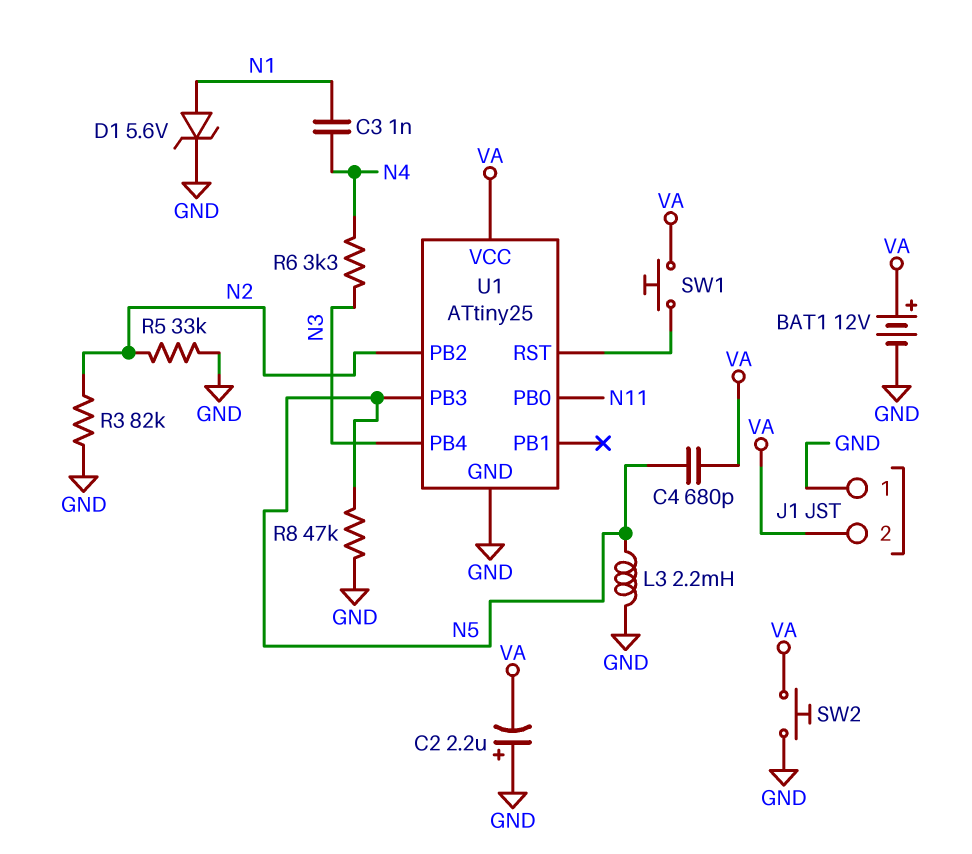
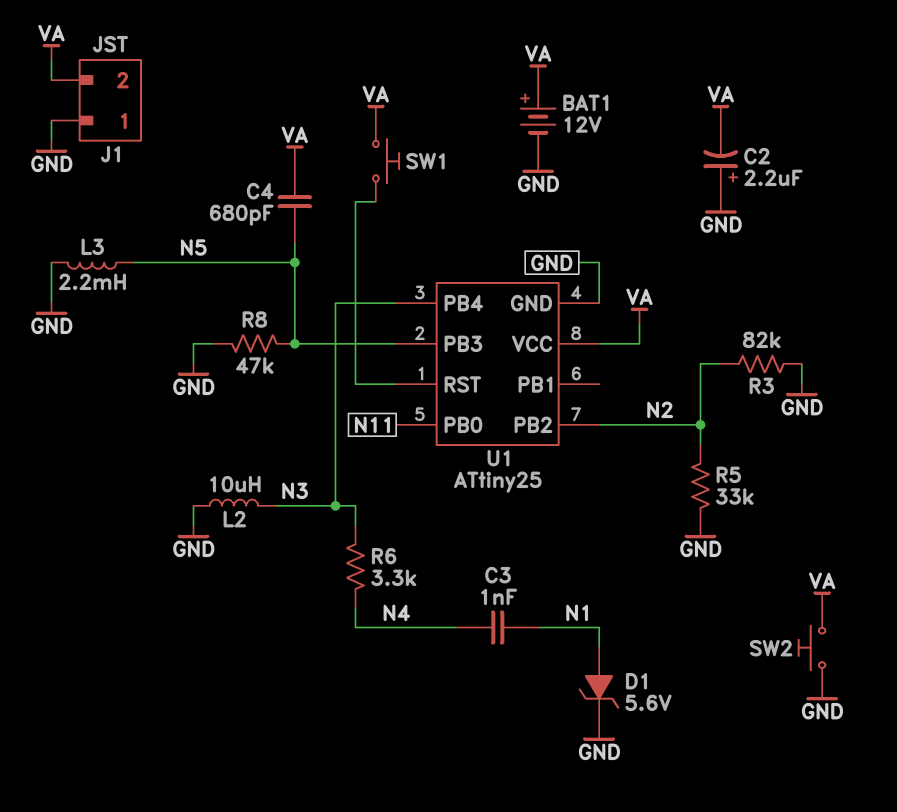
L2: none -> 10uH (GND, N3)

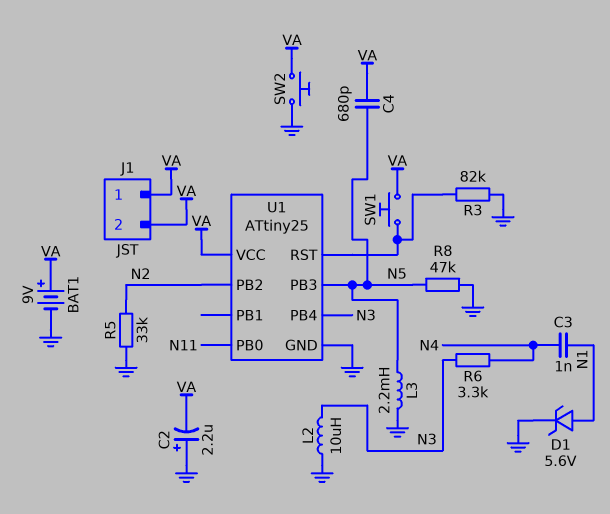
BAT1: 12V (plus VA, minus GND) -> 9V (plus VA, minus GND)
J1 pin 1: GND -> VA
R3: 82k (GND, N2) -> 82k (GND, U1/RST)

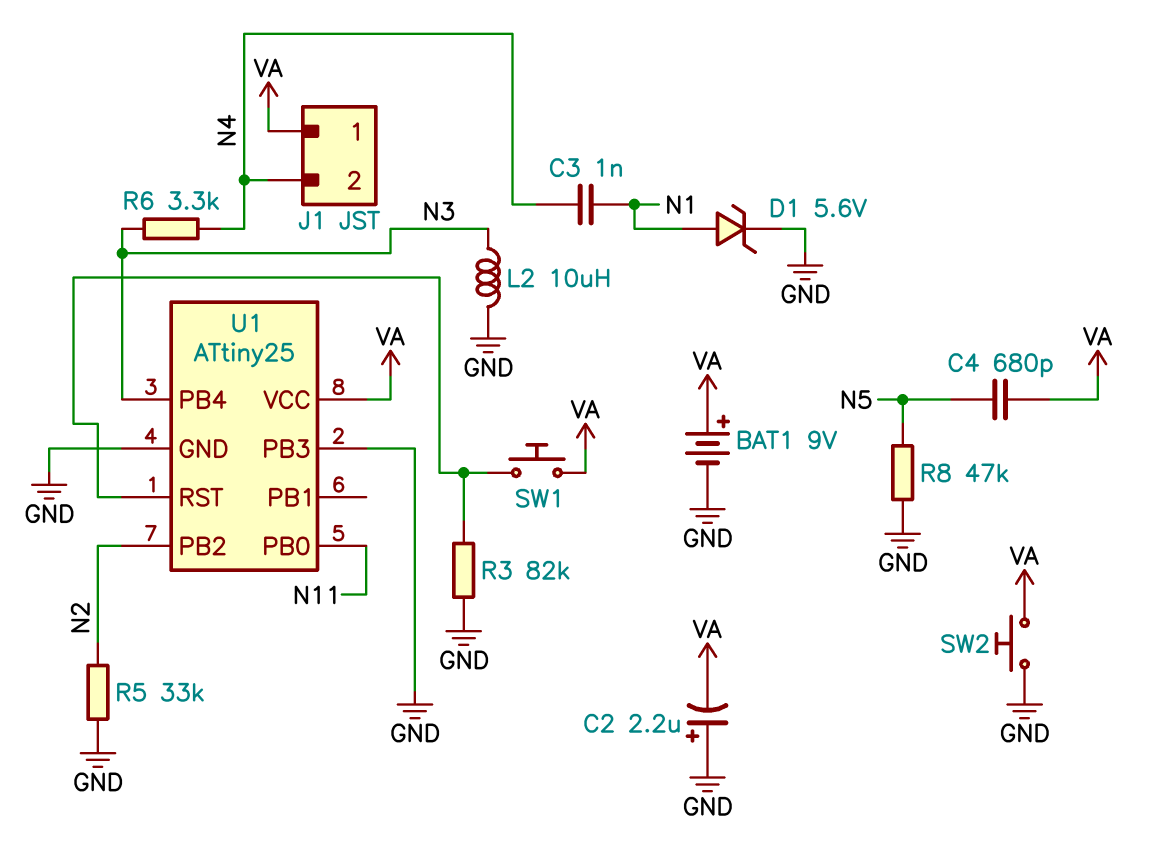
J1 pin 2: VA -> N4
L3: 2.2mH (GND, N5) -> none
U1 pin PB3: N5 -> GND

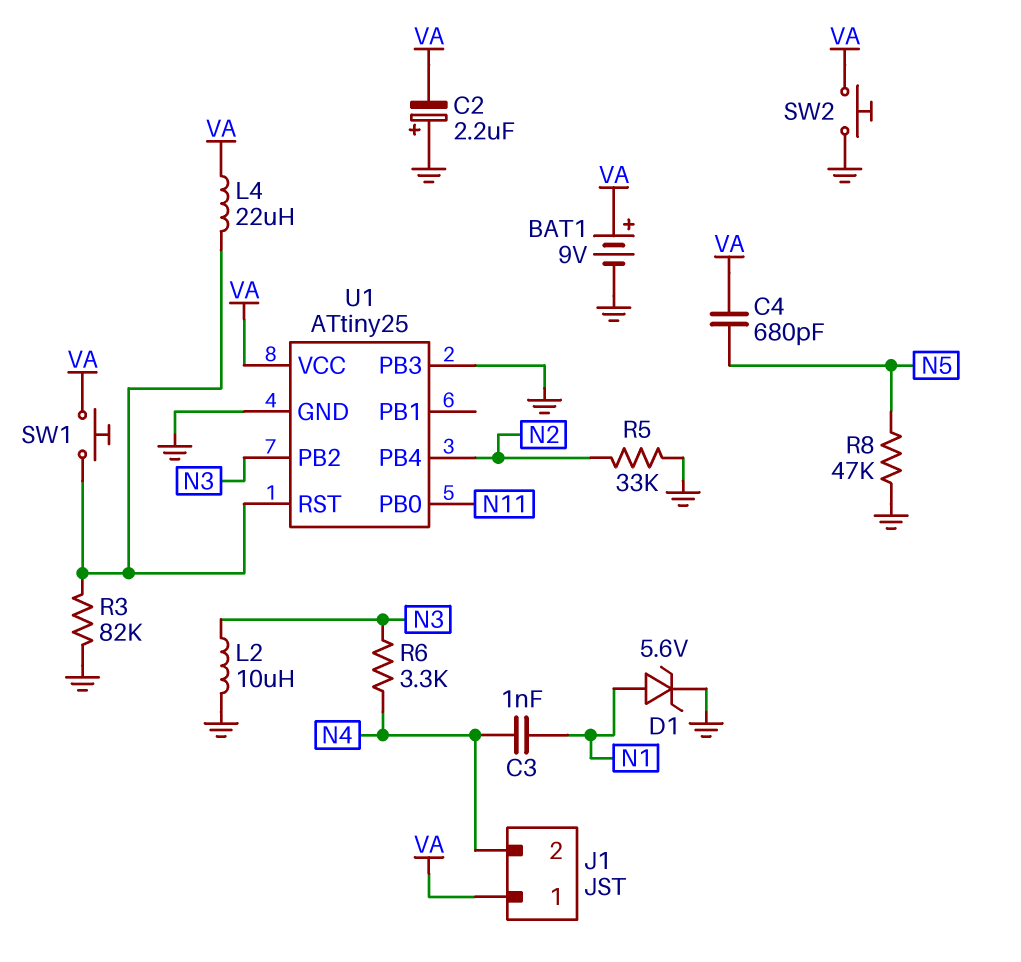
L4: none -> 22uH (U1/RST, VA)
U1 pin PB2: N2 -> N3
U1 pin PB4: N3 -> N2

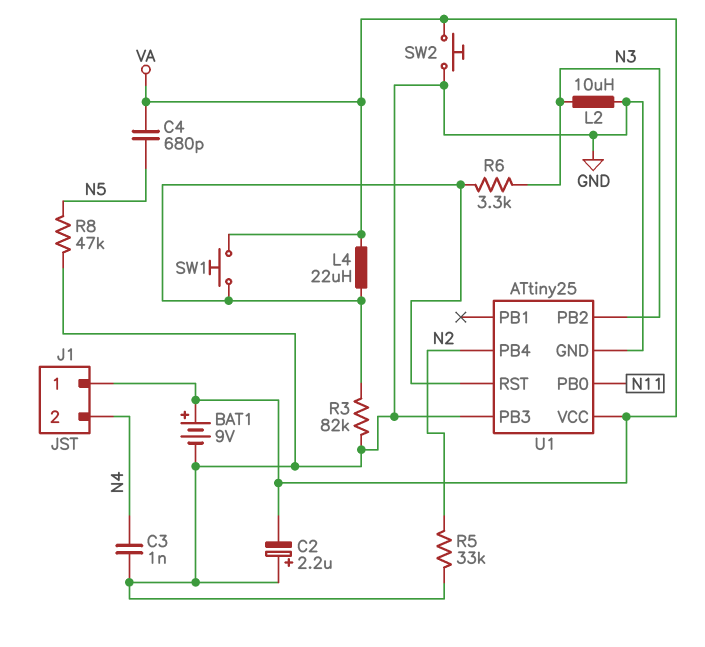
C3: 1nF (N1, N4) -> 1nF (GND, N4)
D1: zener 5.6V (A N1, K GND) -> none
R6: 3.3k (N3, N4) -> 3.3k (N3, U1/RST)

